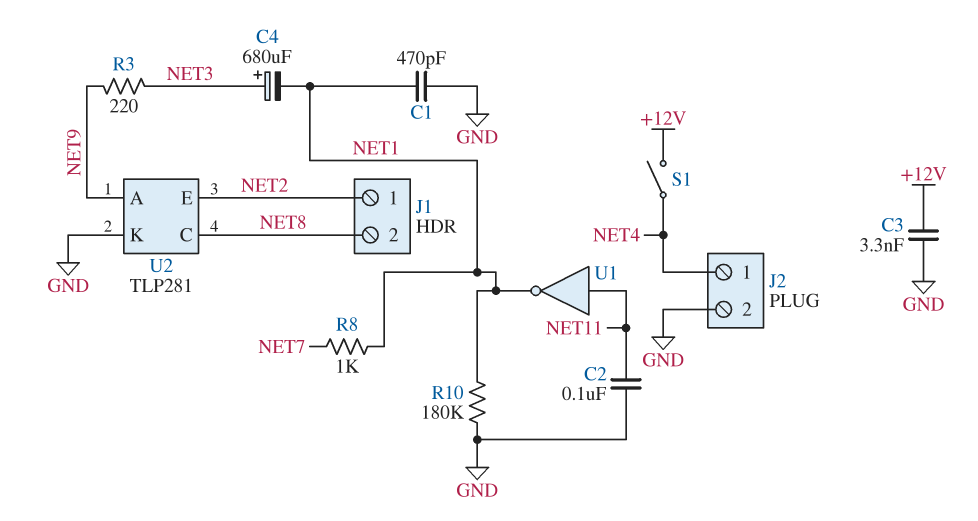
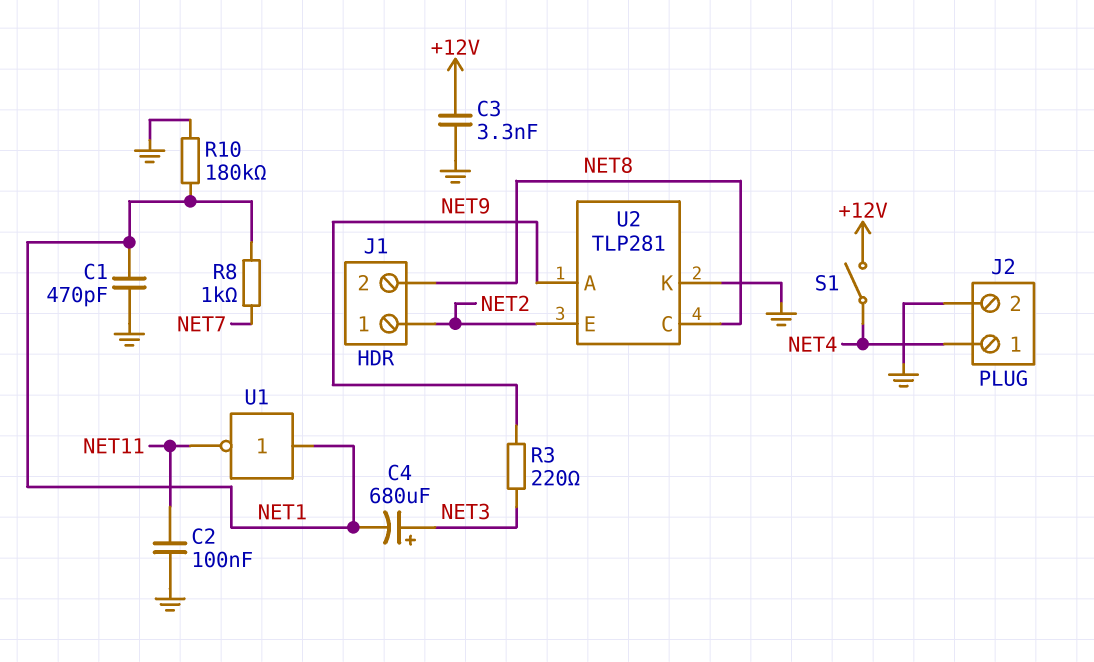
U1: NOT (in NET11, out NET1) -> NOT (in NET1, out NET11)

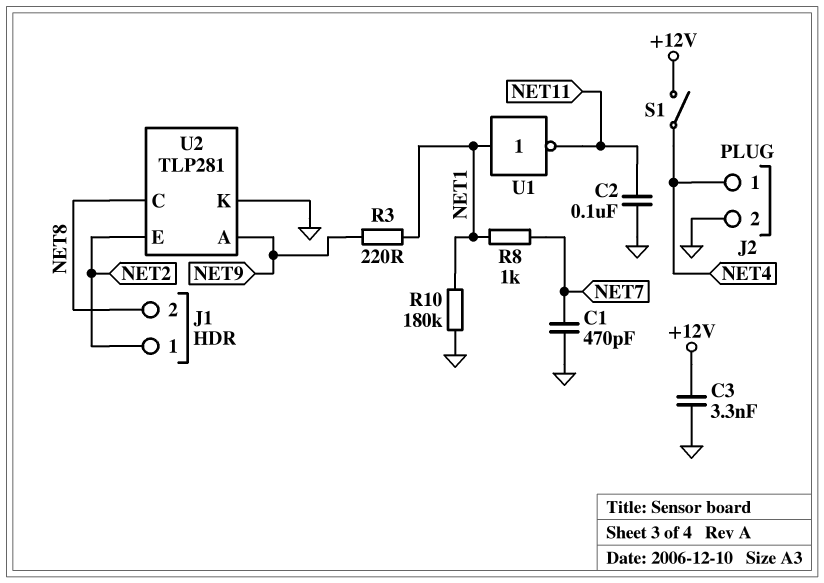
C1: 470pF (GND, NET1) -> 470pF (GND, NET7)
C4: 680uF (plus NET3, minus NET1) -> none
R3: 220 (NET3, NET9) -> 220 (NET1, NET9)

